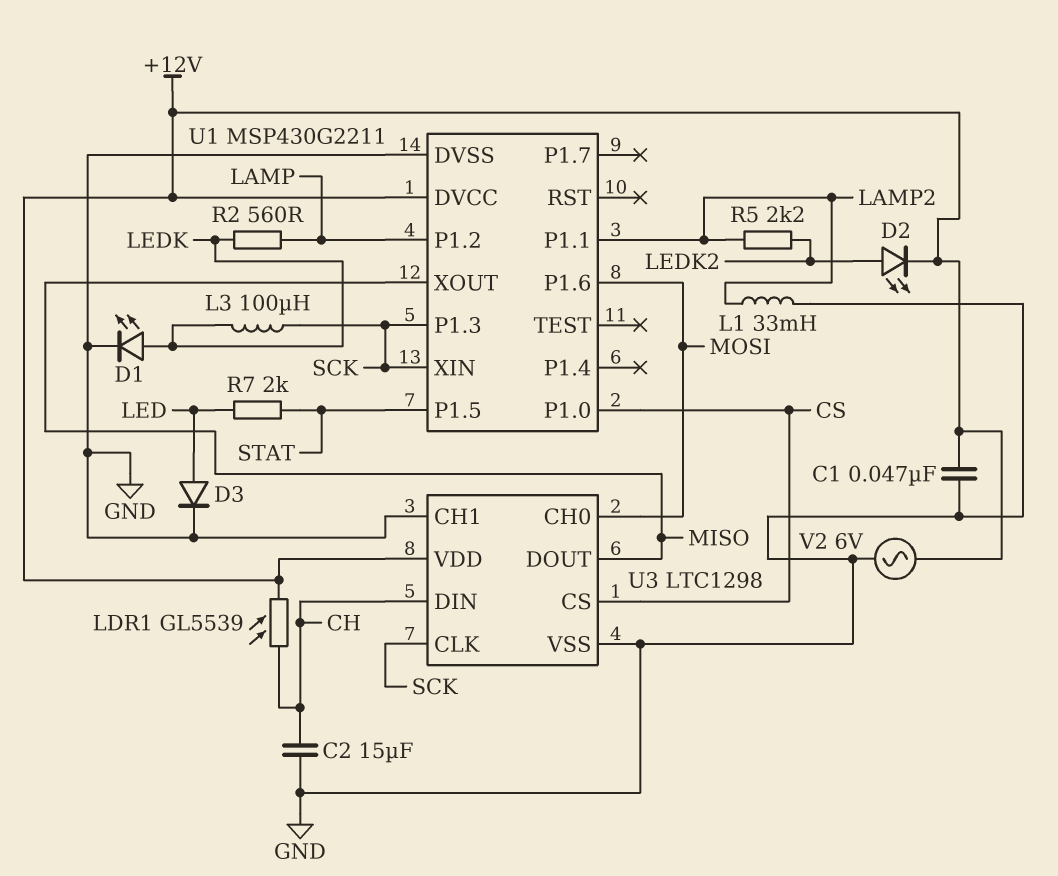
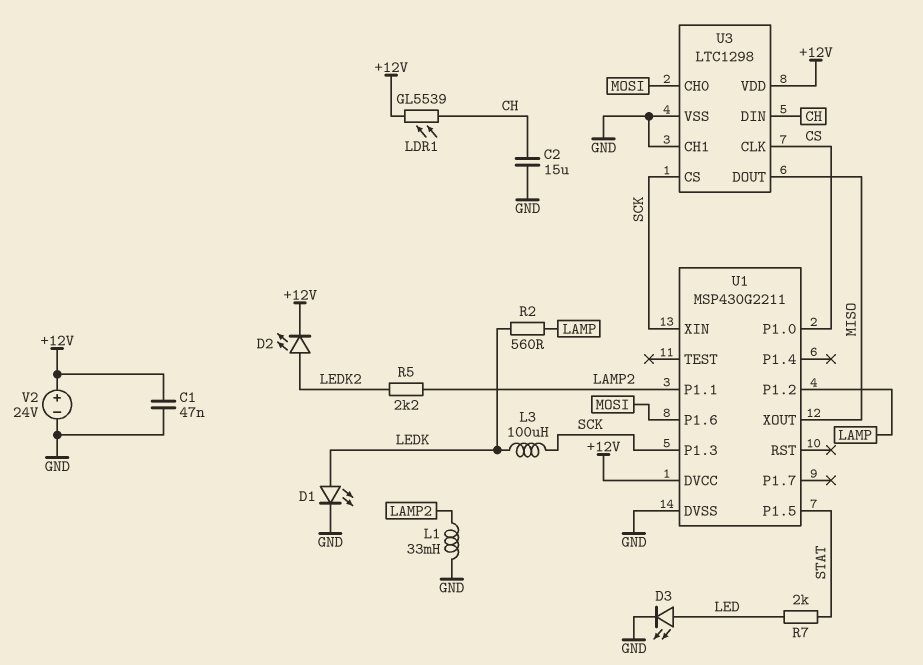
D3: diode (A LED, K GND) -> LED (A LED, K GND)
U3 pin CLK: SCK -> CS
U3 pin CS: CS -> SCK
V2: AC 6V (+12V, GND) -> 24V (plus +12V, minus GND)

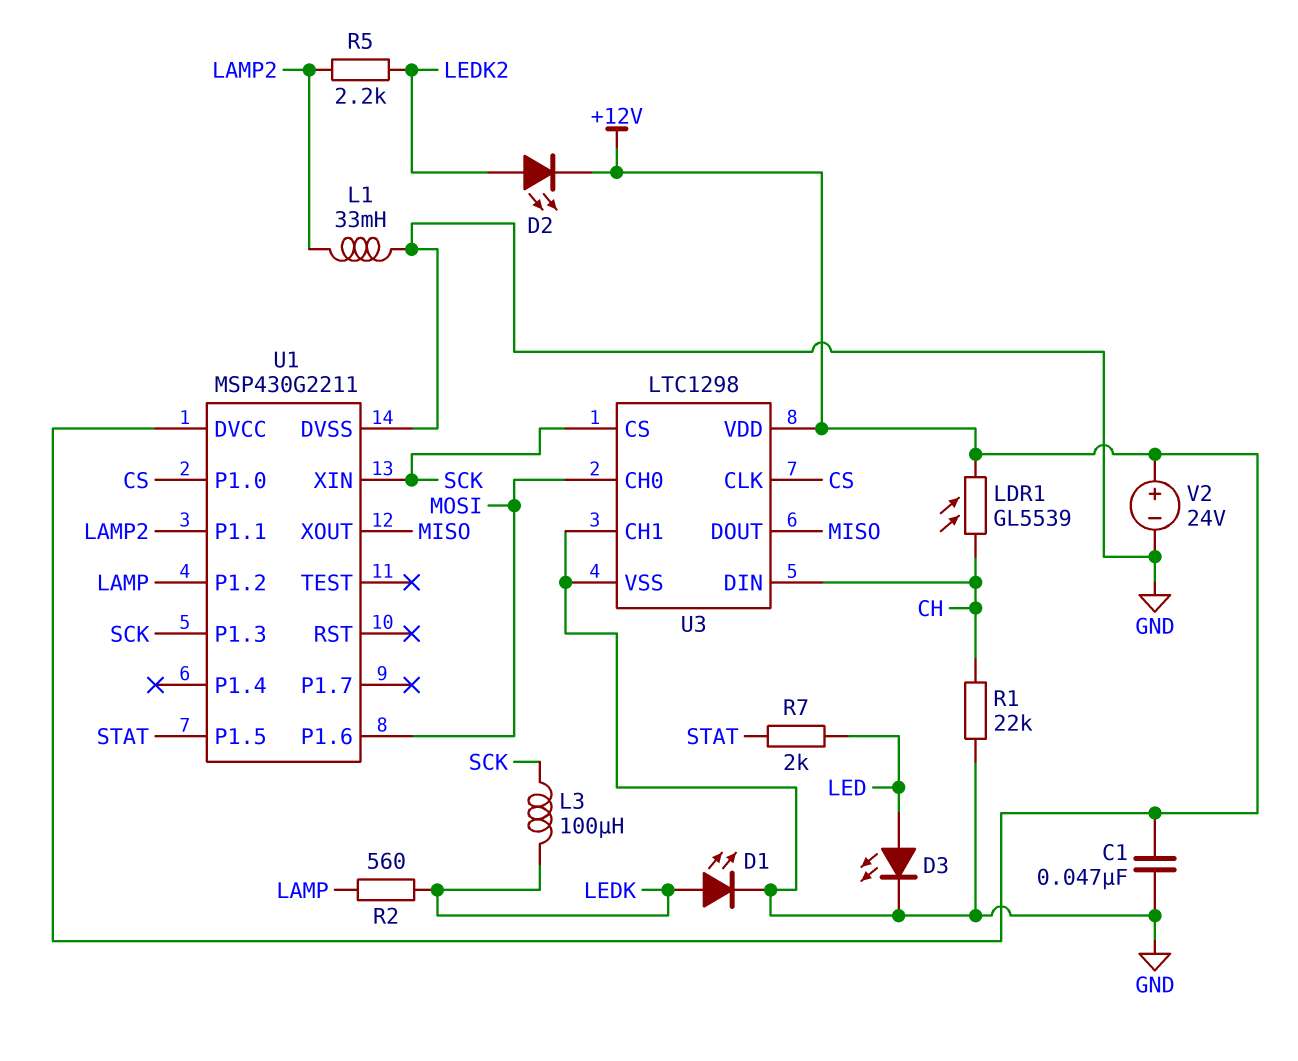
C2: 15uF (CH, GND) -> none
R1: none -> 22k (CH, GND)

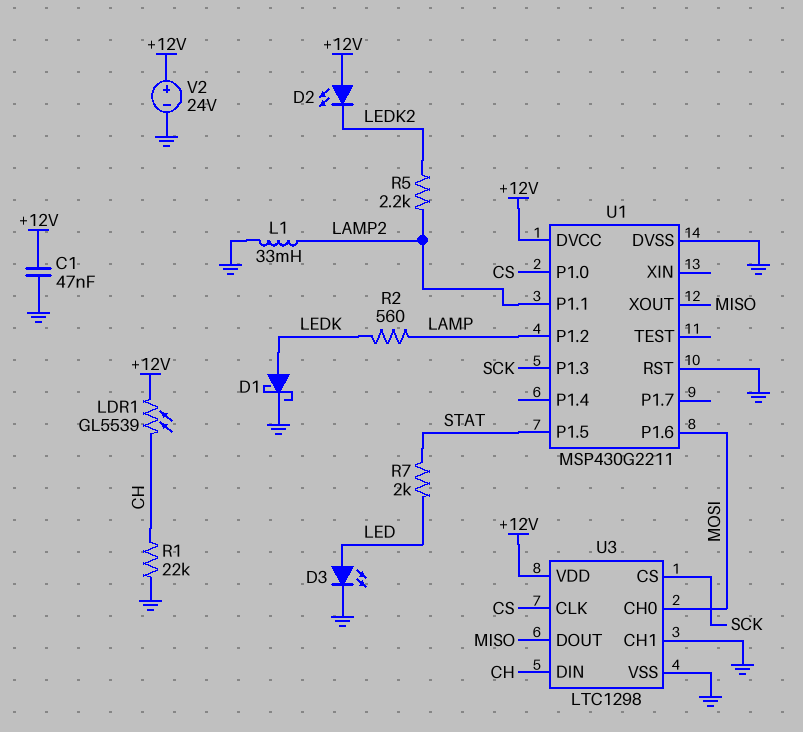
D1: LED (A LEDK, K GND) -> schottky (A LEDK, K GND)
D2: LED (A LEDK2, K +12V) -> LED (A +12V, K LEDK2)
L3: 100uH (LEDK, SCK) -> none
U1 pin RST: none -> GND
U1 pin XIN: SCK -> none

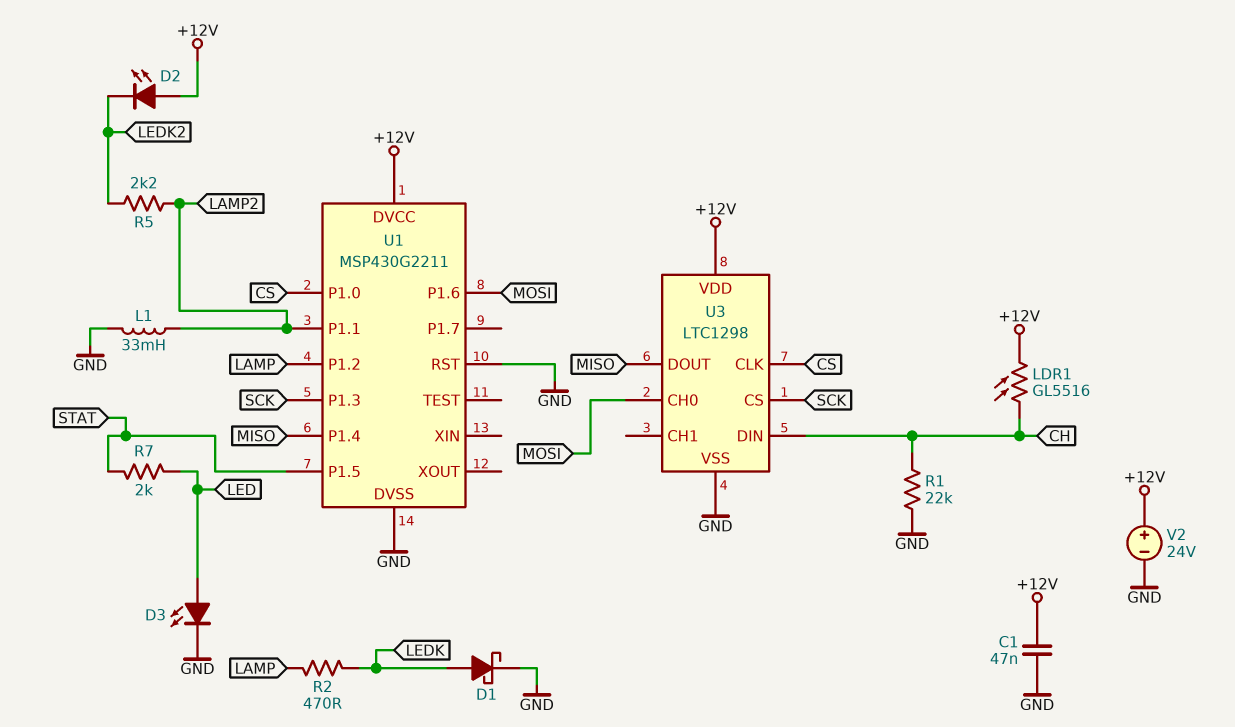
LDR1: GL5539 (+12V, CH) -> GL5516 (+12V, CH)
R2: 560 (LAMP, LEDK) -> 470 (LAMP, LEDK)
U1 pin P1.4: none -> MISO
U1 pin XOUT: MISO -> none
U3 pin CH1: GND -> none

